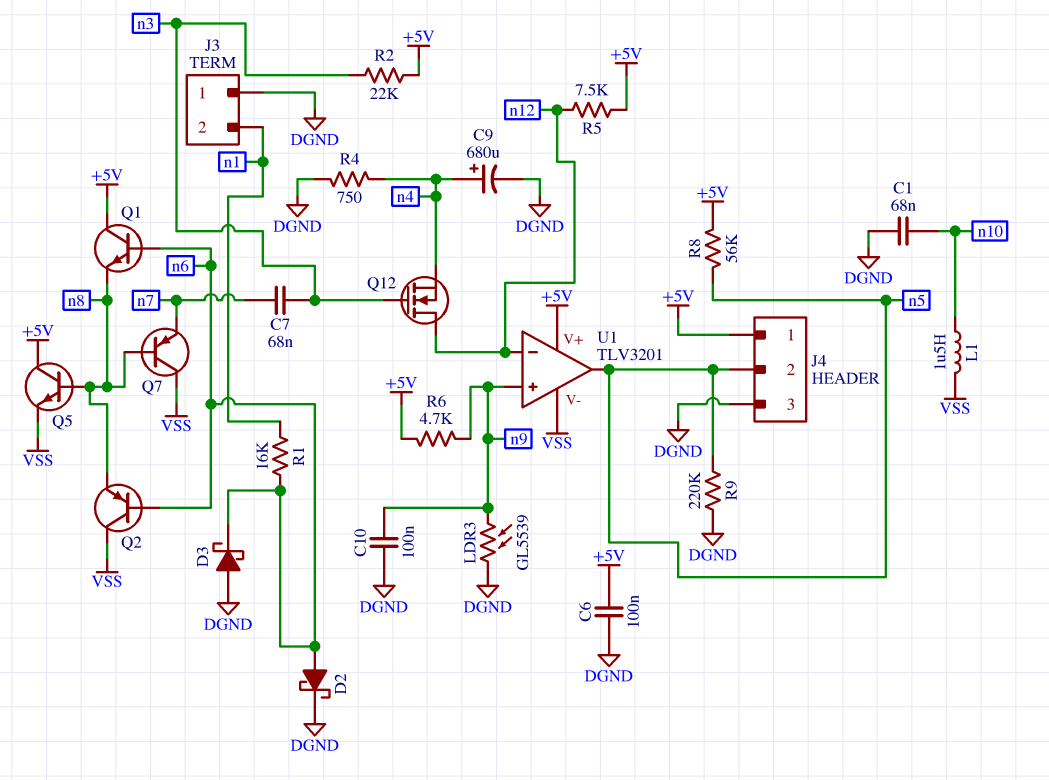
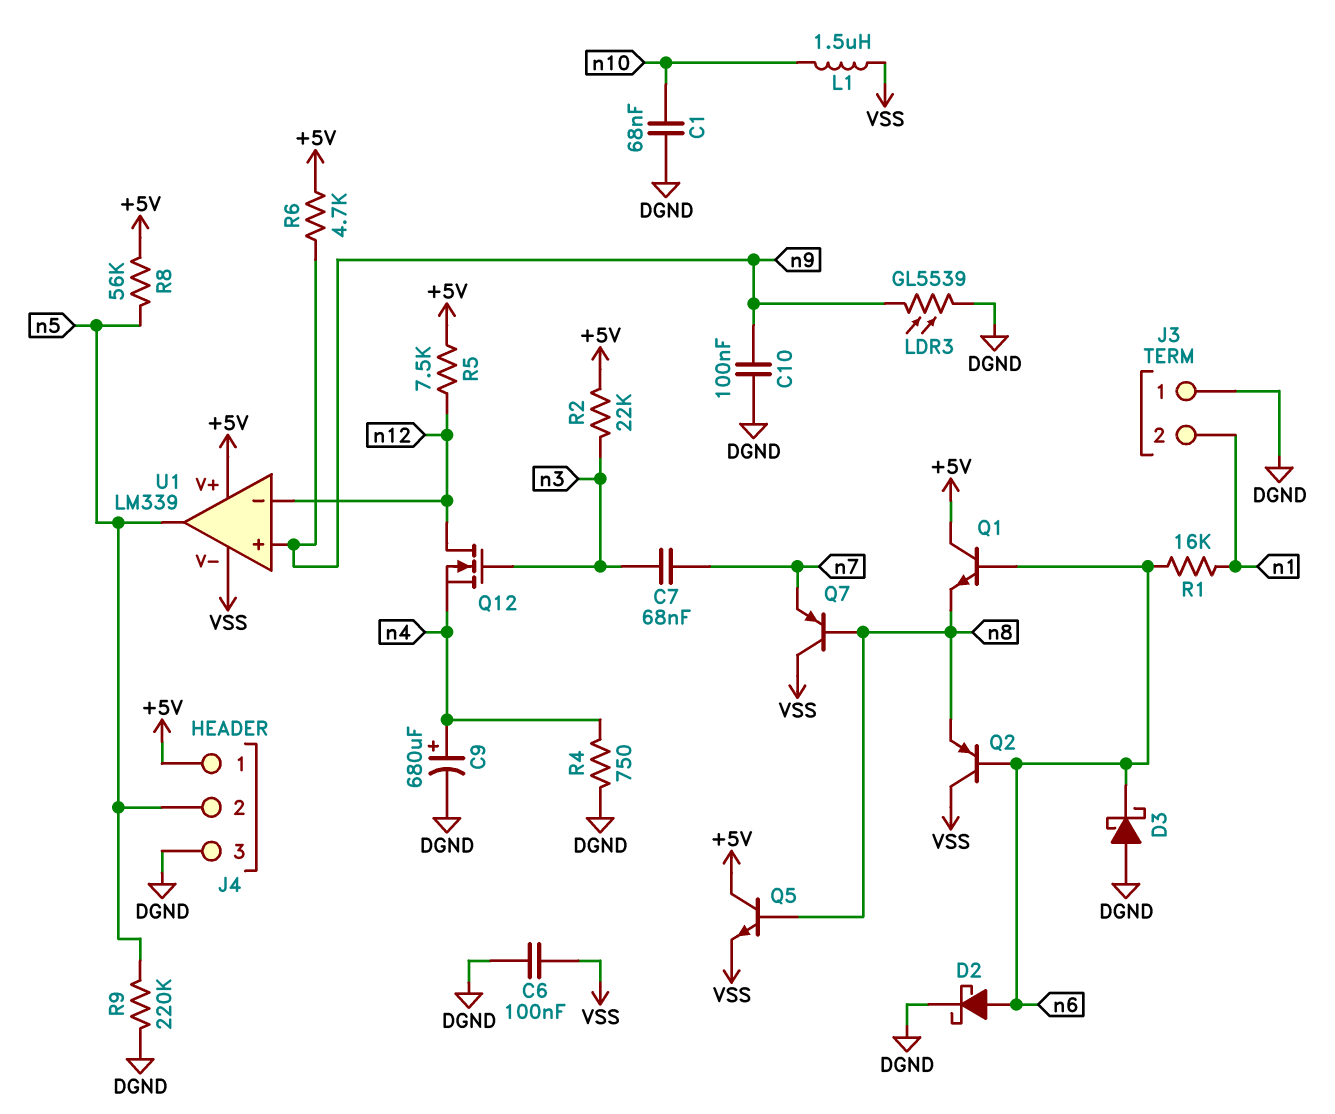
C6: 100nF (+5V, DGND) -> 100nF (DGND, VSS)
U1: TLV3201 -> LM339

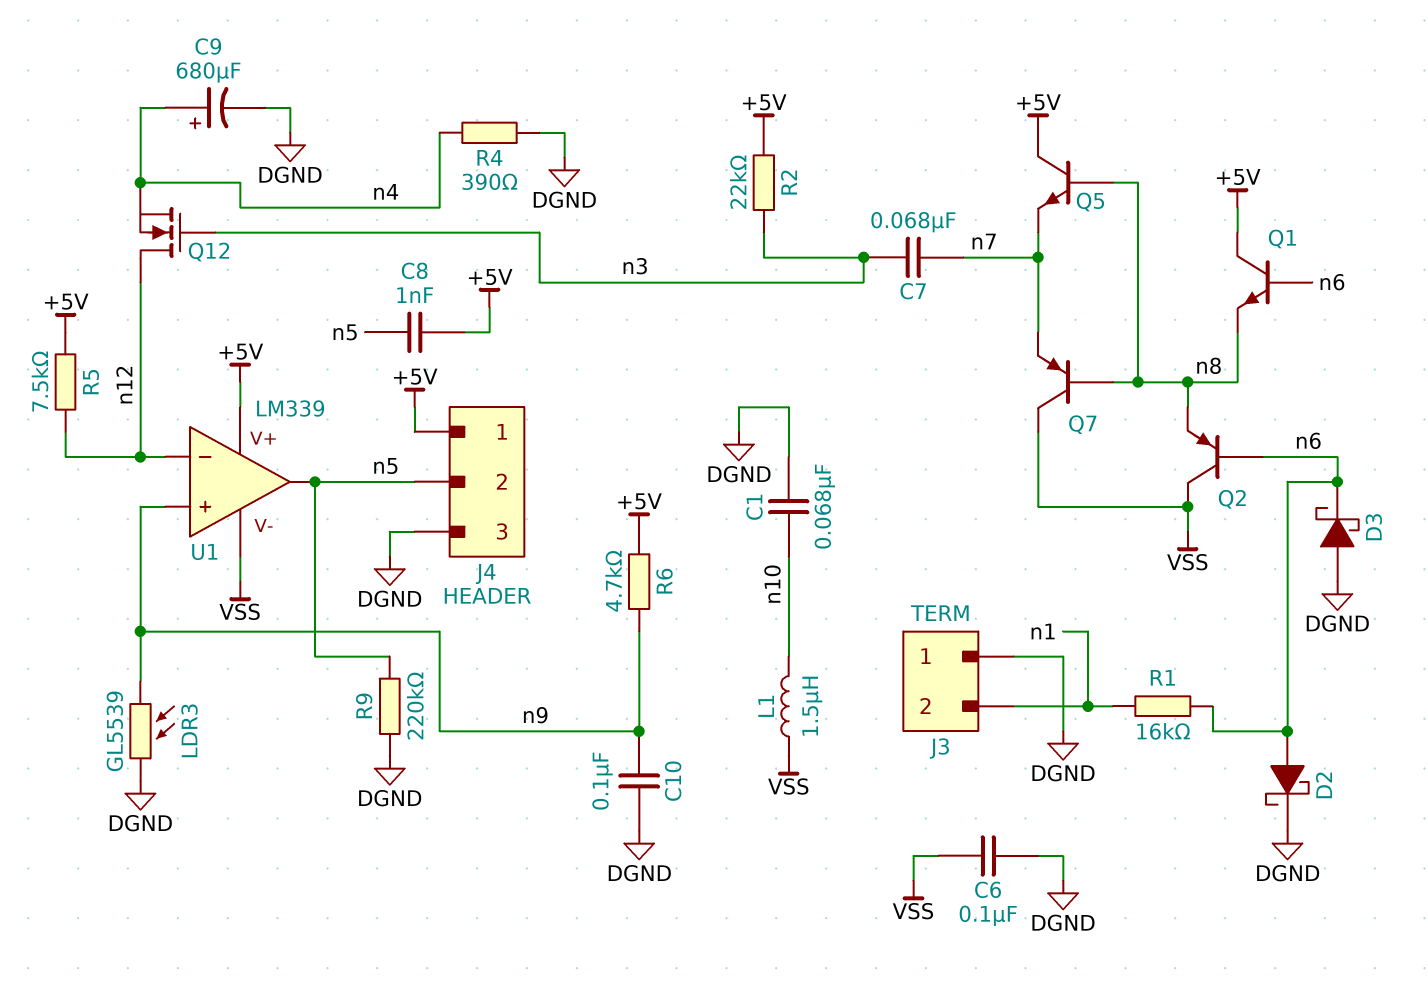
C8: none -> 1nF (+5V, n5)
Q5: NPN (B n8, C +5V, E VSS) -> NPN (B n8, C +5V, E n7)
R4: 750 (DGND, n4) -> 390 (DGND, n4)
R8: 56k (+5V, n5) -> none

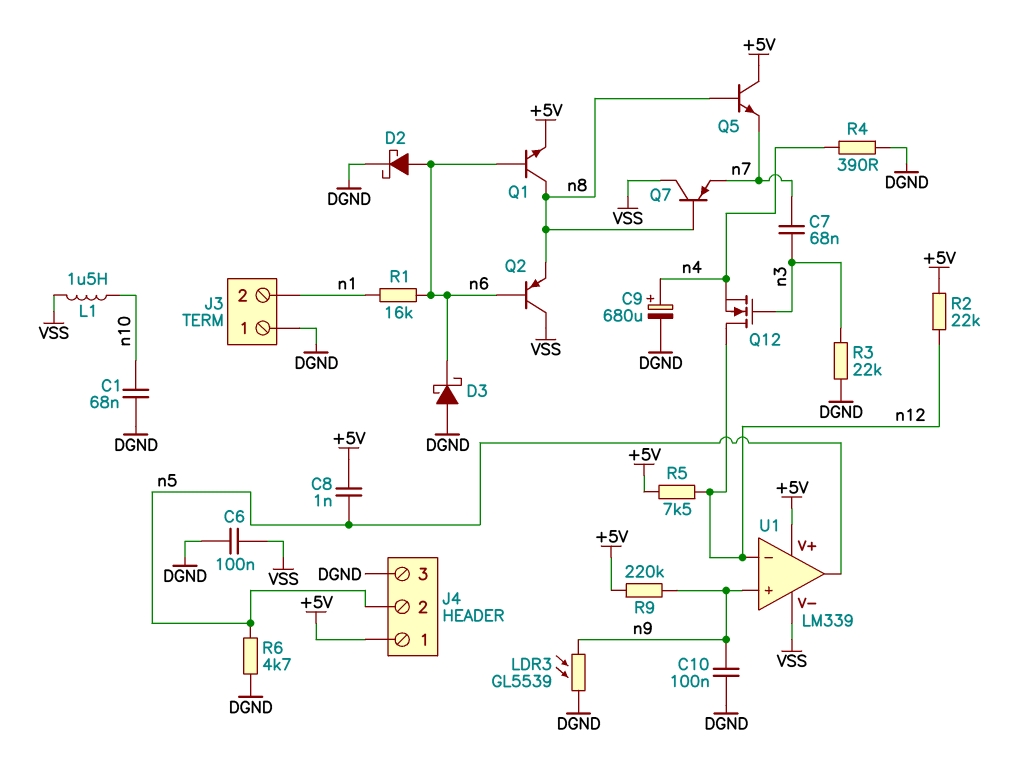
Q1: NPN (B n6, C +5V, E n8) -> NPN (B n6, C n8, E +5V)
R2: 22k (+5V, n3) -> 22k (+5V, n12)
R3: none -> 22k (DGND, n3)
R6: 4.7k (+5V, n9) -> 4.7k (DGND, n5)
R9: 220k (DGND, n5) -> 220k (+5V, n9)

